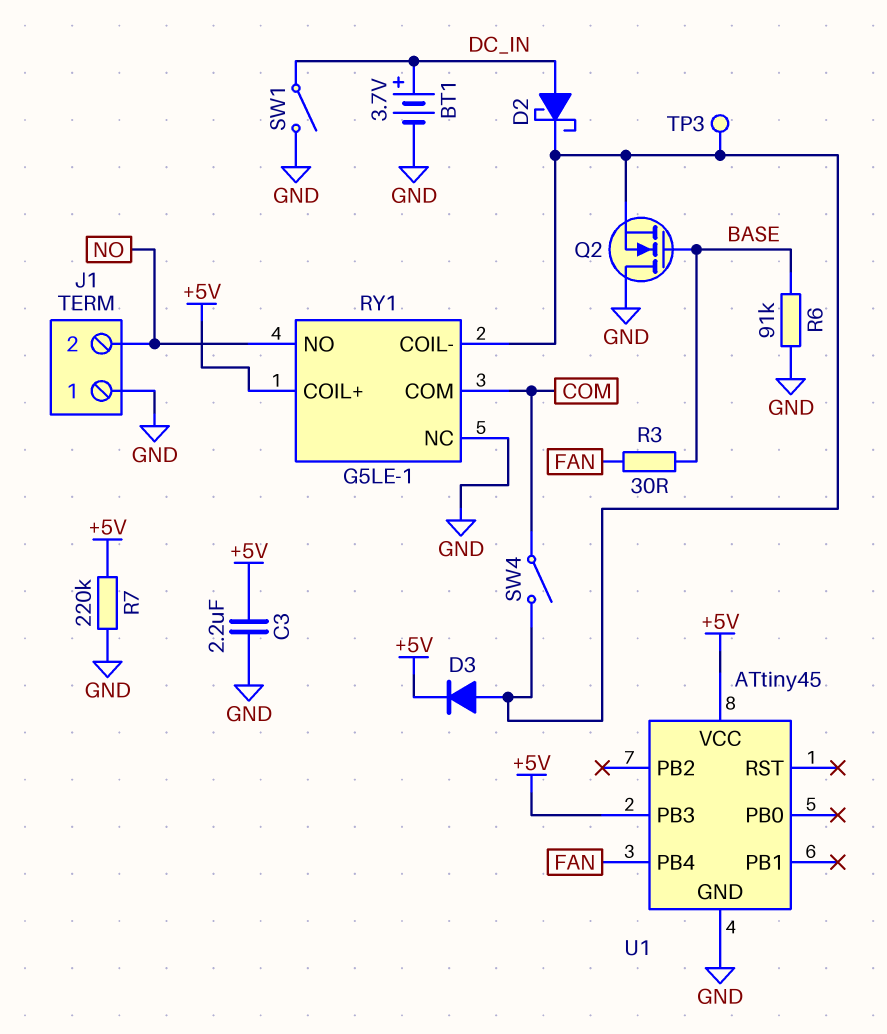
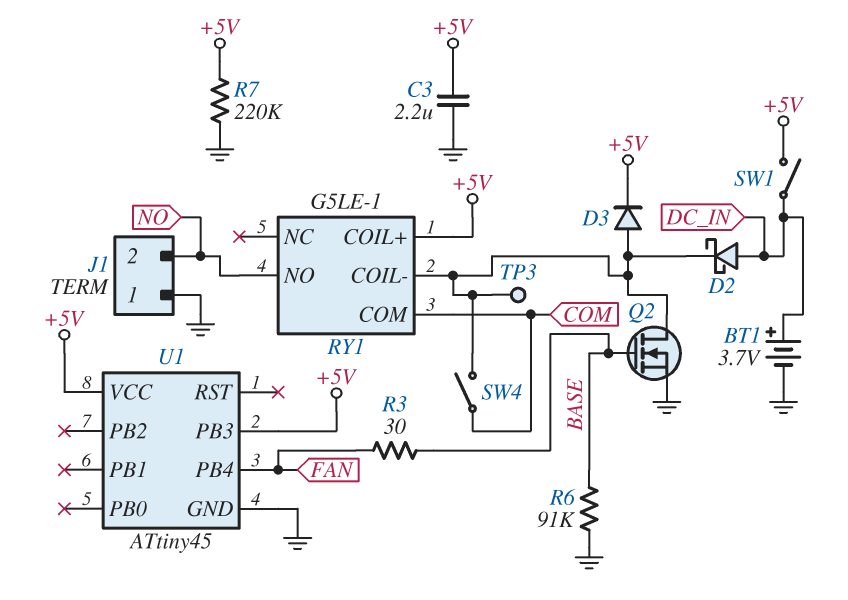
Q2: NMOS (G BASE, D GND, S RY1/COIL-) -> NMOS (G BASE, D RY1/COIL-, S GND)
RY1 pin NC: GND -> none
SW1: switch (DC_IN, GND) -> switch (+5V, DC_IN)

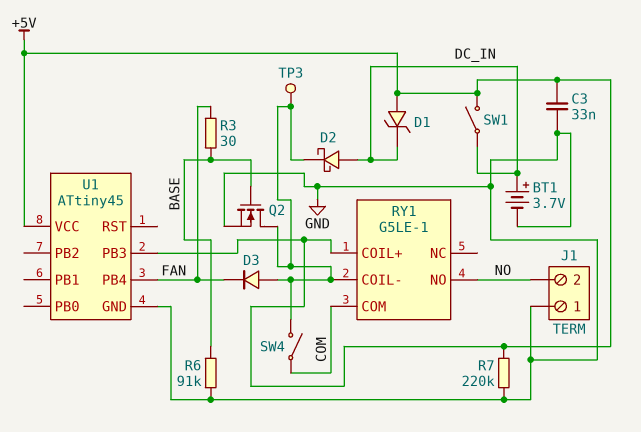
C3: 2.2uF (+5V, GND) -> 33nF (+5V, GND)
D1: none -> zener (A +5V, K DC_IN)
D3: diode (A RY1/COIL-, K +5V) -> diode (A RY1/COIL-, K FAN)

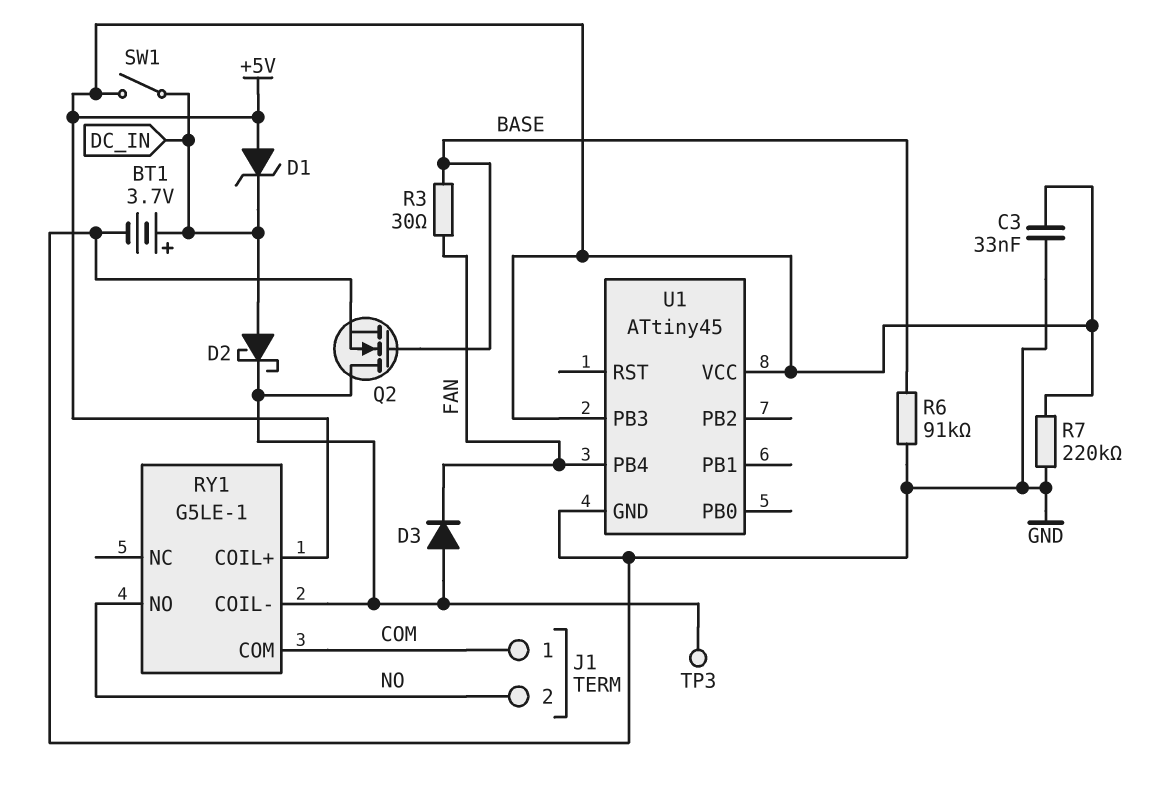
J1 pin 1: GND -> COM
SW4: switch (COM, RY1/COIL-) -> none

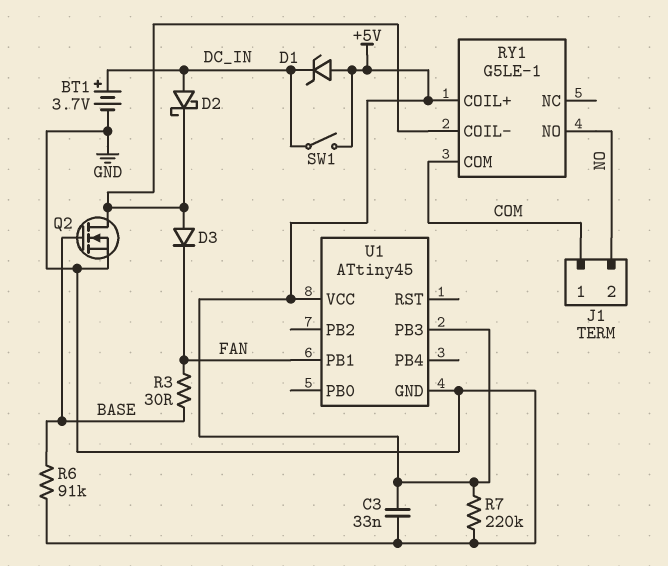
TP3: test point (RY1/COIL-) -> none
U1 pin PB1: none -> FAN
U1 pin PB4: FAN -> none

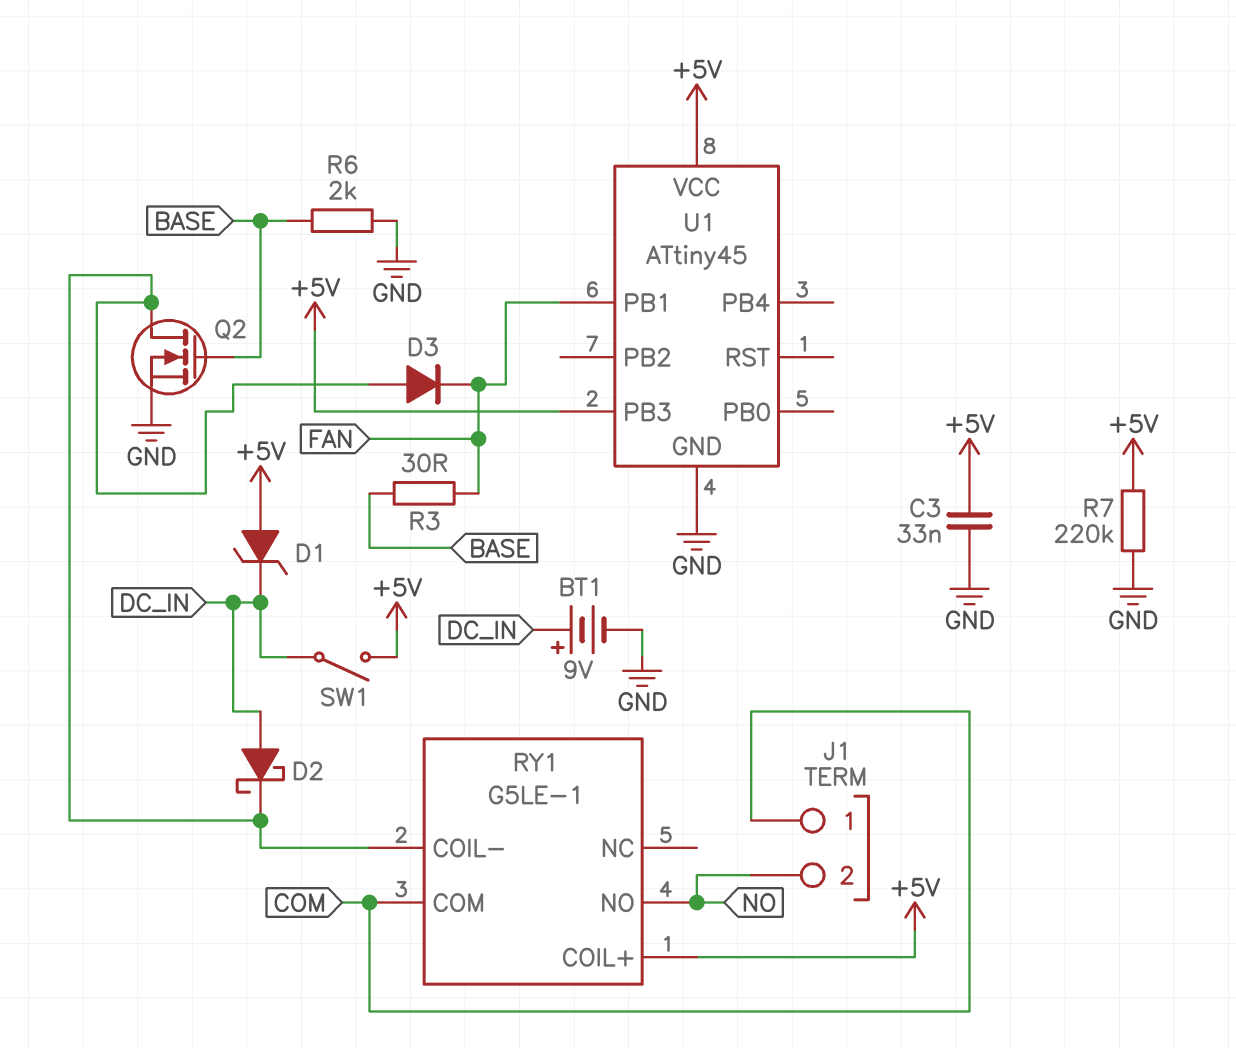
BT1: 3.7V (plus DC_IN, minus GND) -> 9V (plus DC_IN, minus GND)
R6: 91k (BASE, GND) -> 2k (BASE, GND)

